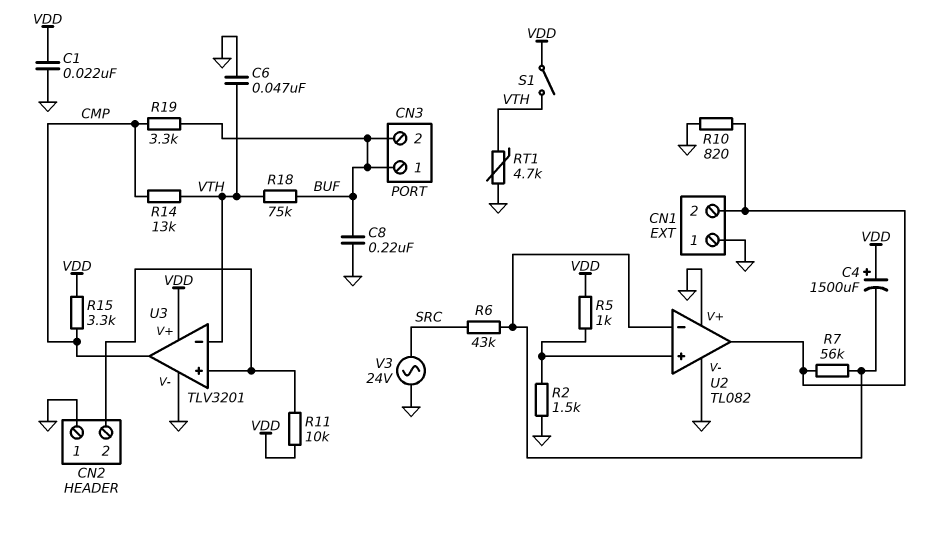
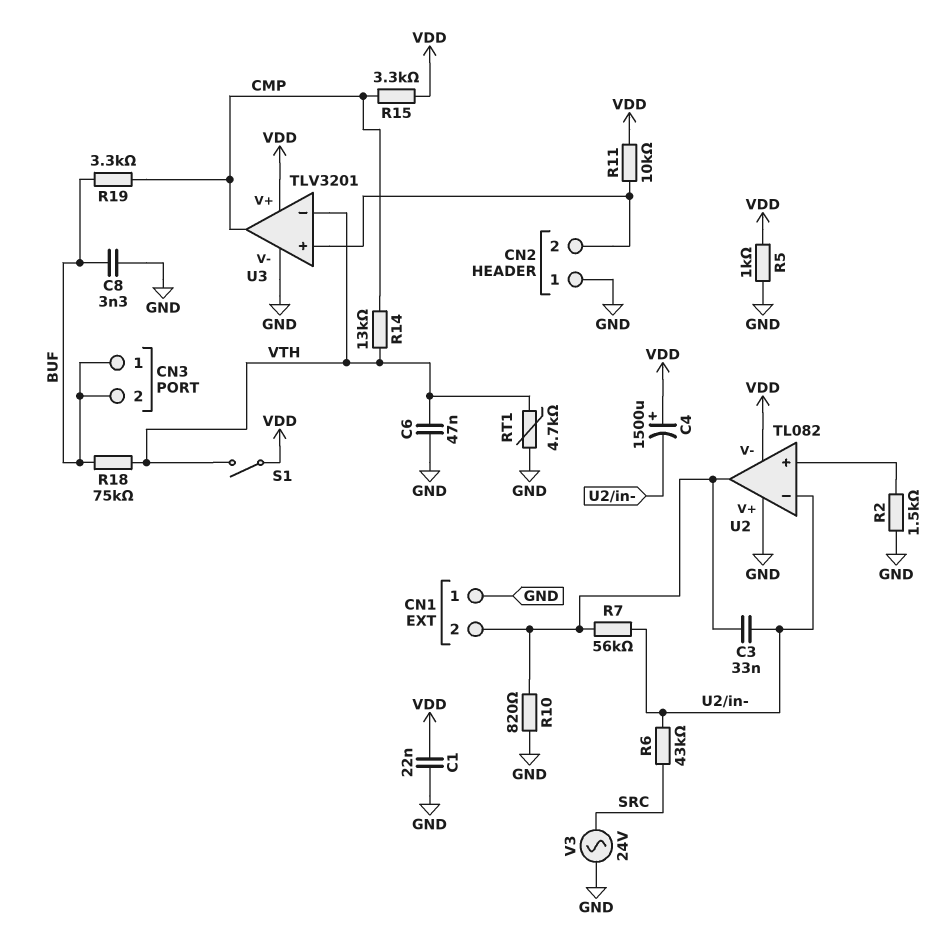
C3: none -> 33nF (CN1/2, U2/in-)
C8: 220nF (BUF, GND) -> 3.3nF (BUF, GND)
R5: 1k (U2/in+, VDD) -> 1k (GND, VDD)
U2 pin V-: GND -> VDD

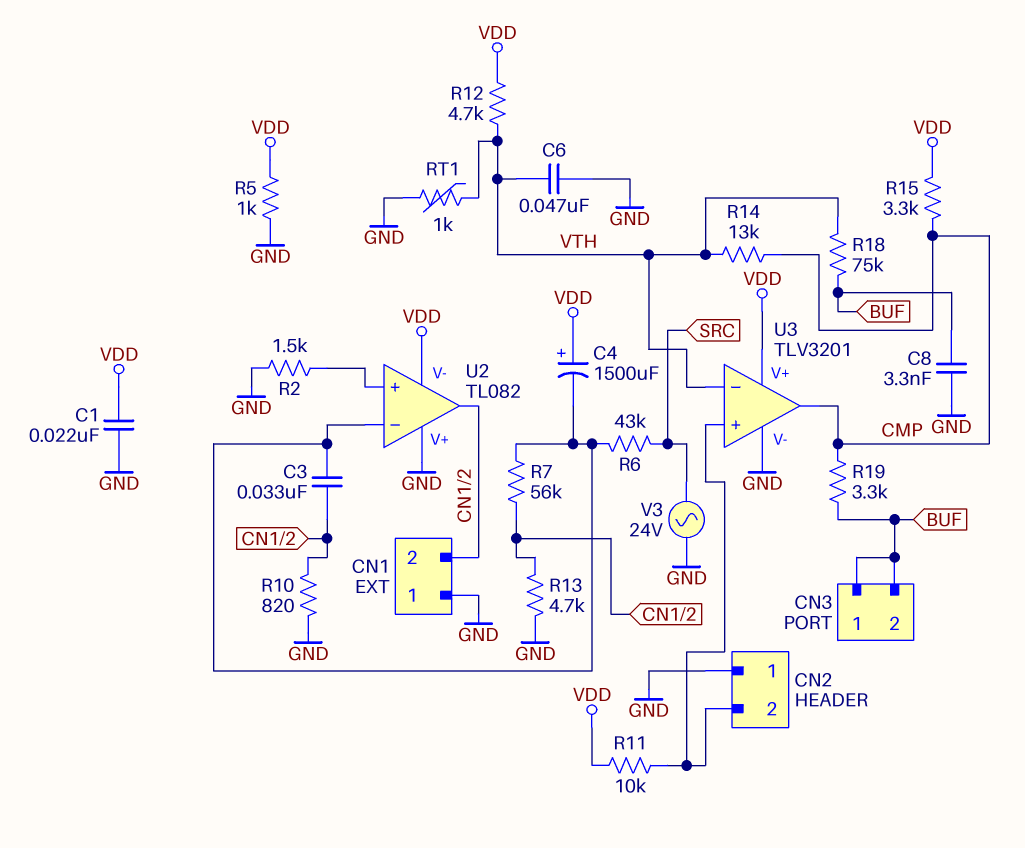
R12: none -> 4.7k (VDD, VTH)
R13: none -> 4.7k (CN1/2, GND)
RT1: 4.7k (GND, VTH) -> 1k (GND, VTH)
S1: switch (VDD, VTH) -> none

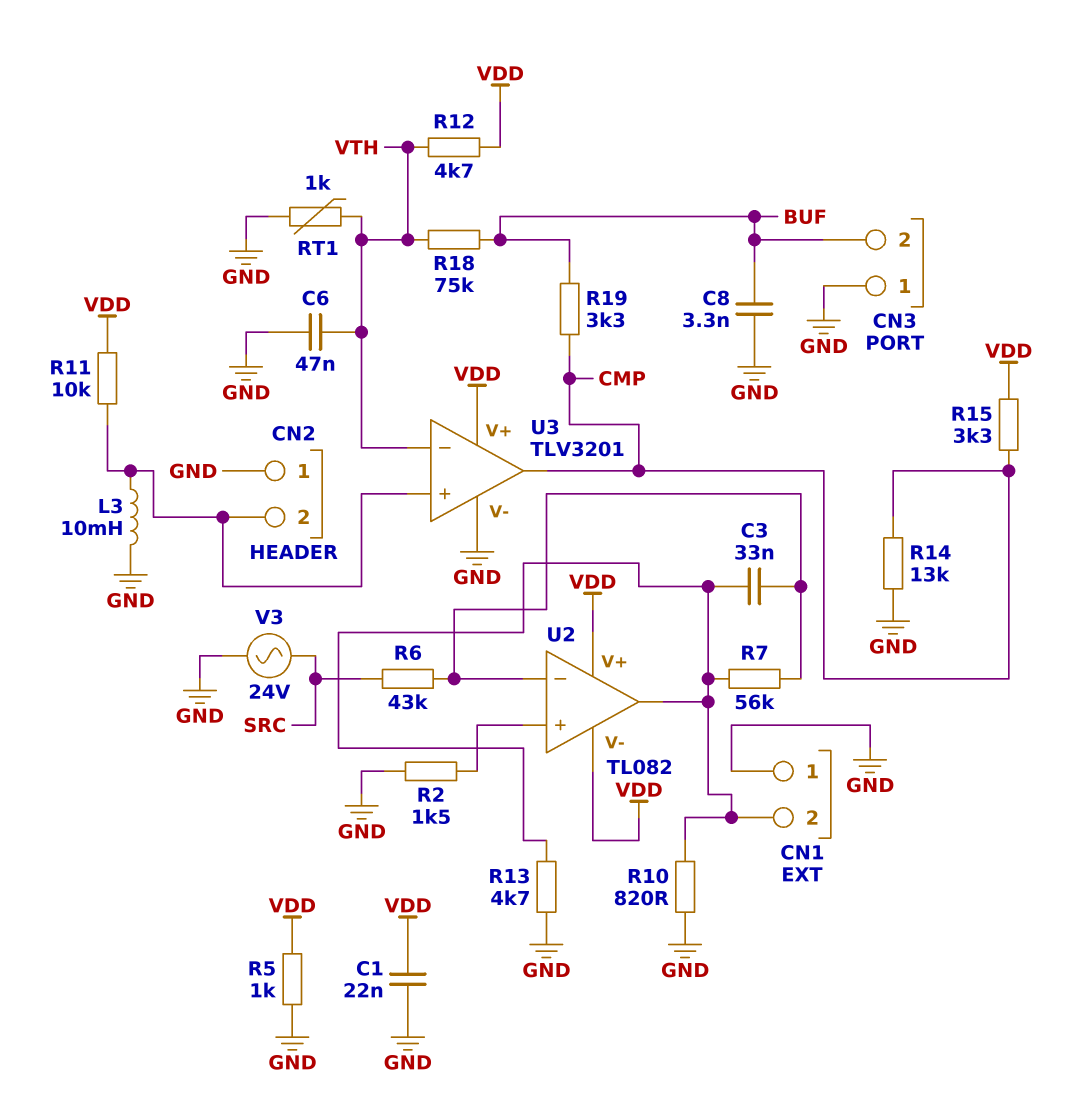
C4: 1500uF (plus VDD, minus U2/in-) -> none
CN3 pin 1: BUF -> GND
L3: none -> 10mH (CN2/2, GND)
R14: 13k (CMP, VTH) -> 13k (CMP, GND)
U2 pin V+: GND -> VDD

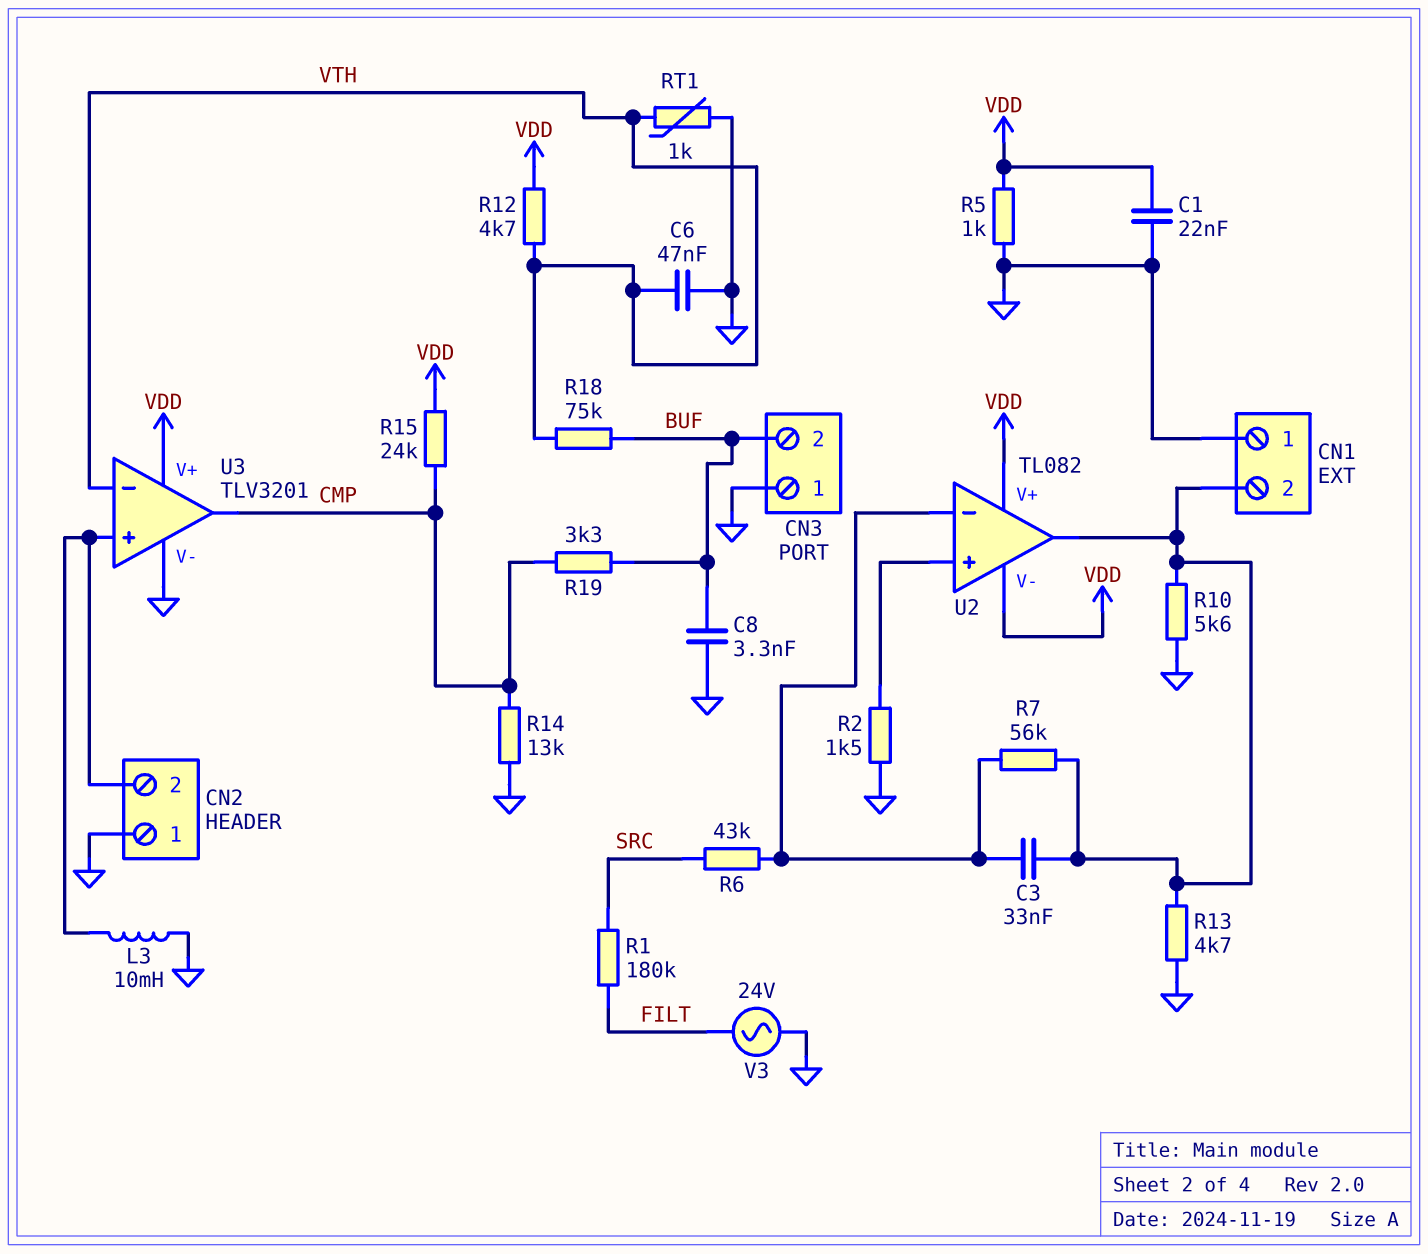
R1: none -> 180k (FILT, SRC)
R10: 820 (CN1/2, GND) -> 5.6k (CN1/2, GND)
R11: 10k (CN2/2, VDD) -> none
R15: 3.3k (CMP, VDD) -> 24k (CMP, VDD)
V3: AC 24V (GND, SRC) -> AC 24V (FILT, GND)

